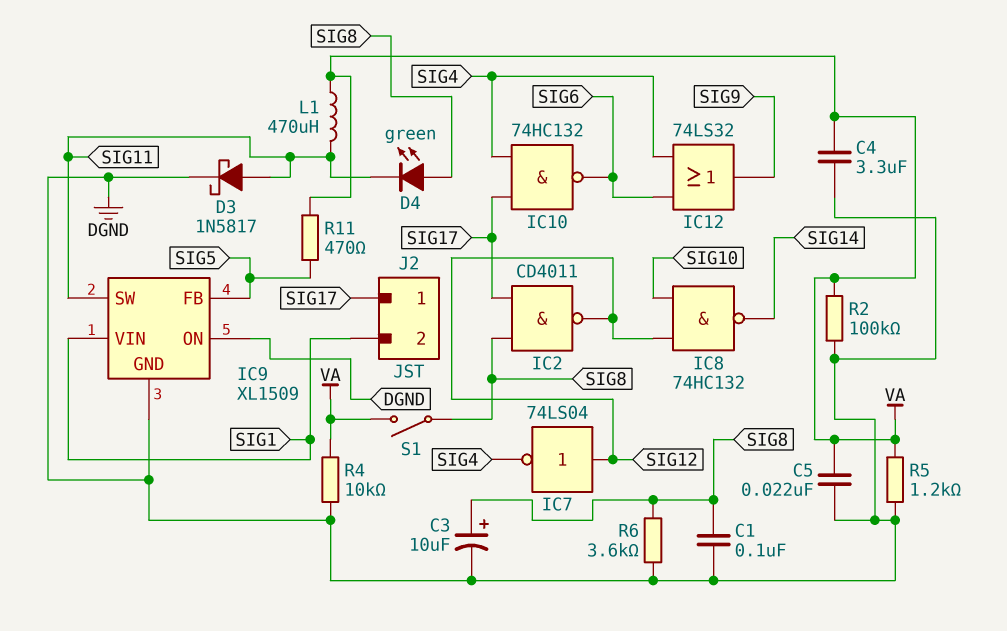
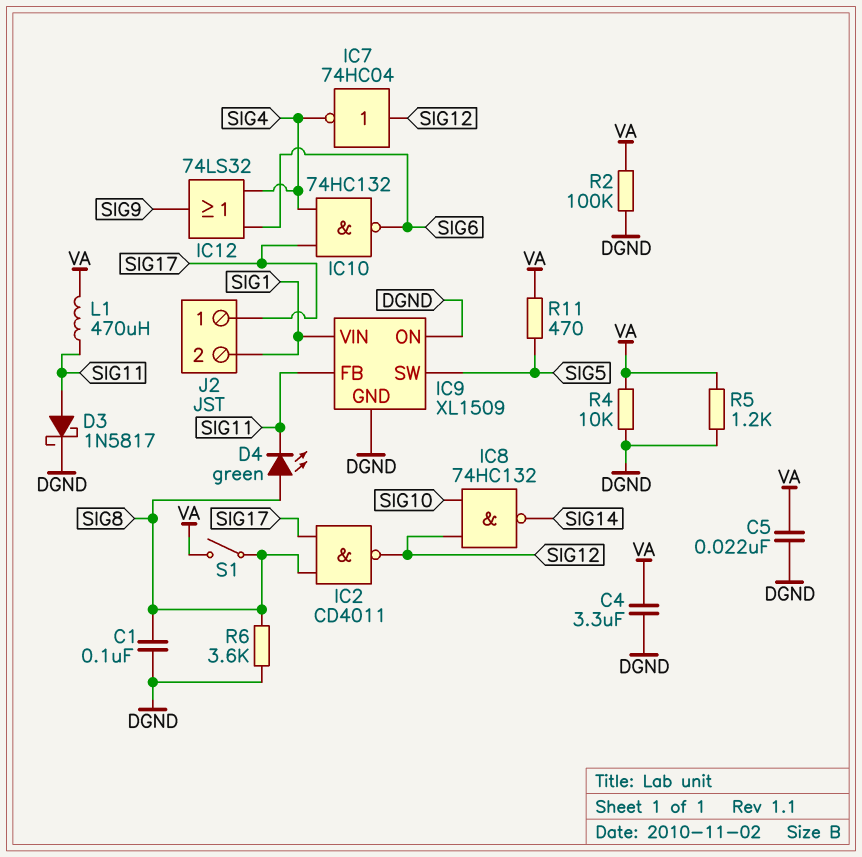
C3: 10uF (plus SIG8, minus DGND) -> none
IC7: NOT 74LS04 (in SIG12, out SIG4) -> NOT 74HC04 (in SIG12, out SIG4)
IC9 pin FB: SIG5 -> SIG11
IC9 pin SW: SIG11 -> SIG5

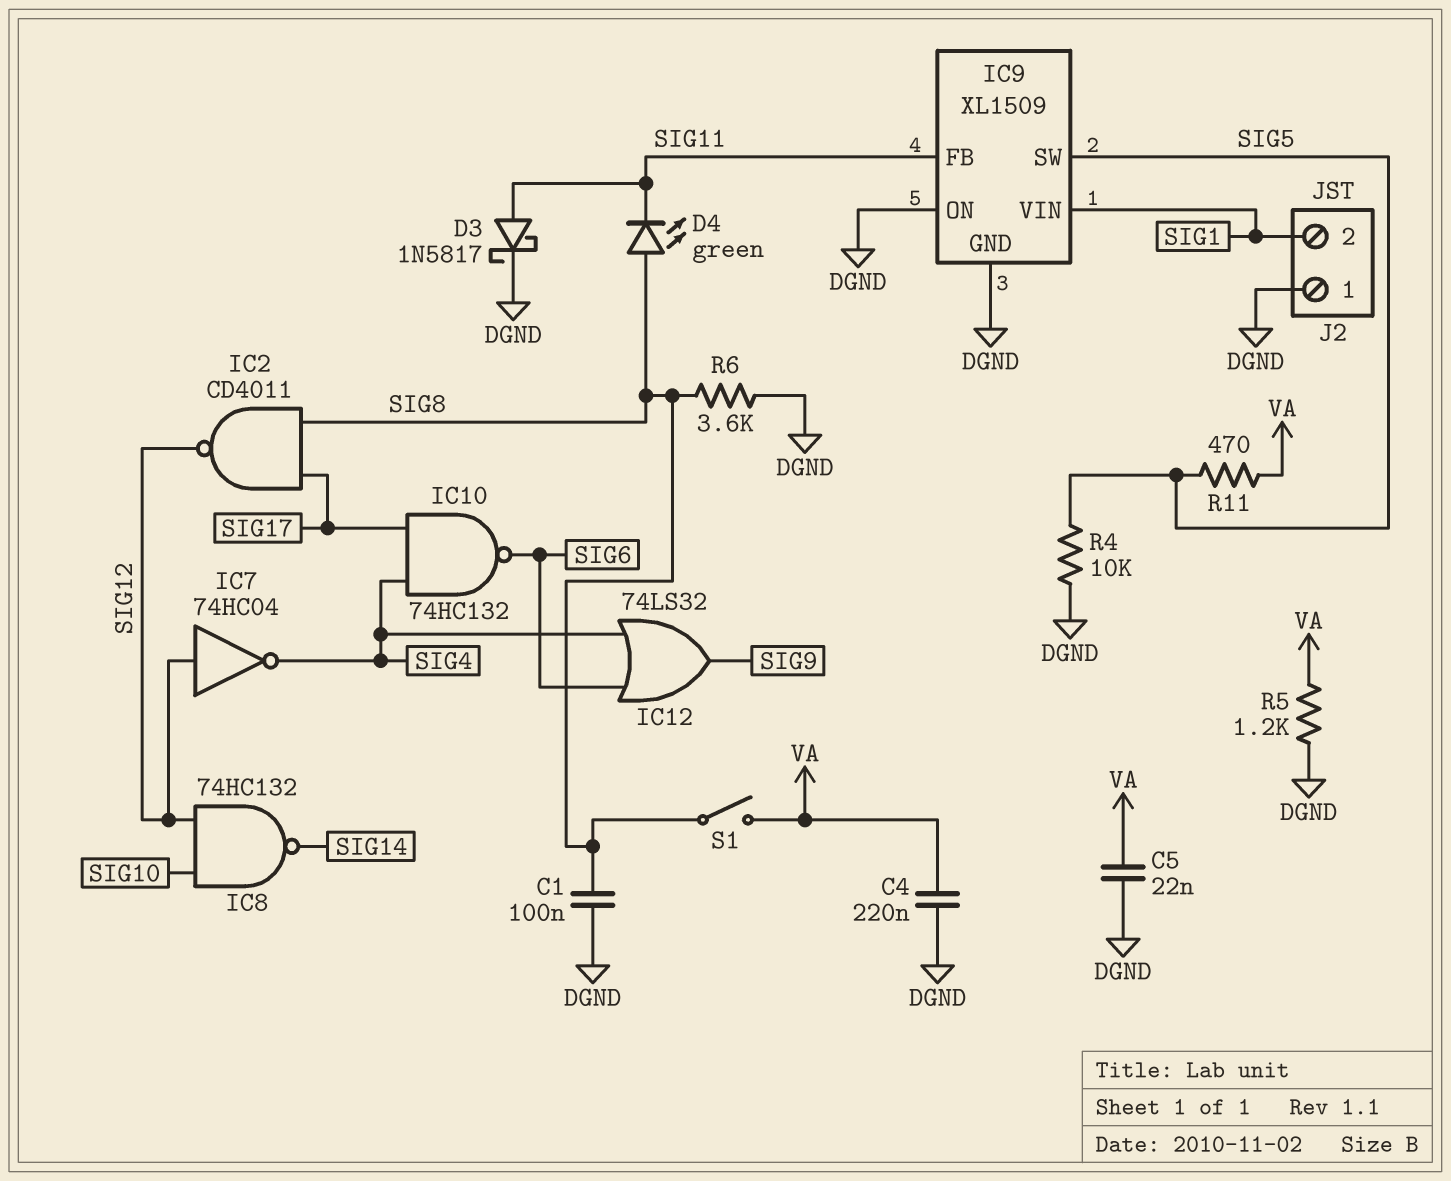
C4: 3.3uF (DGND, VA) -> 220nF (DGND, VA)
J2 pin 1: SIG17 -> DGND
L1: 470uH (SIG11, VA) -> none
R2: 100k (DGND, VA) -> none
R4: 10k (DGND, VA) -> 10k (DGND, SIG5)

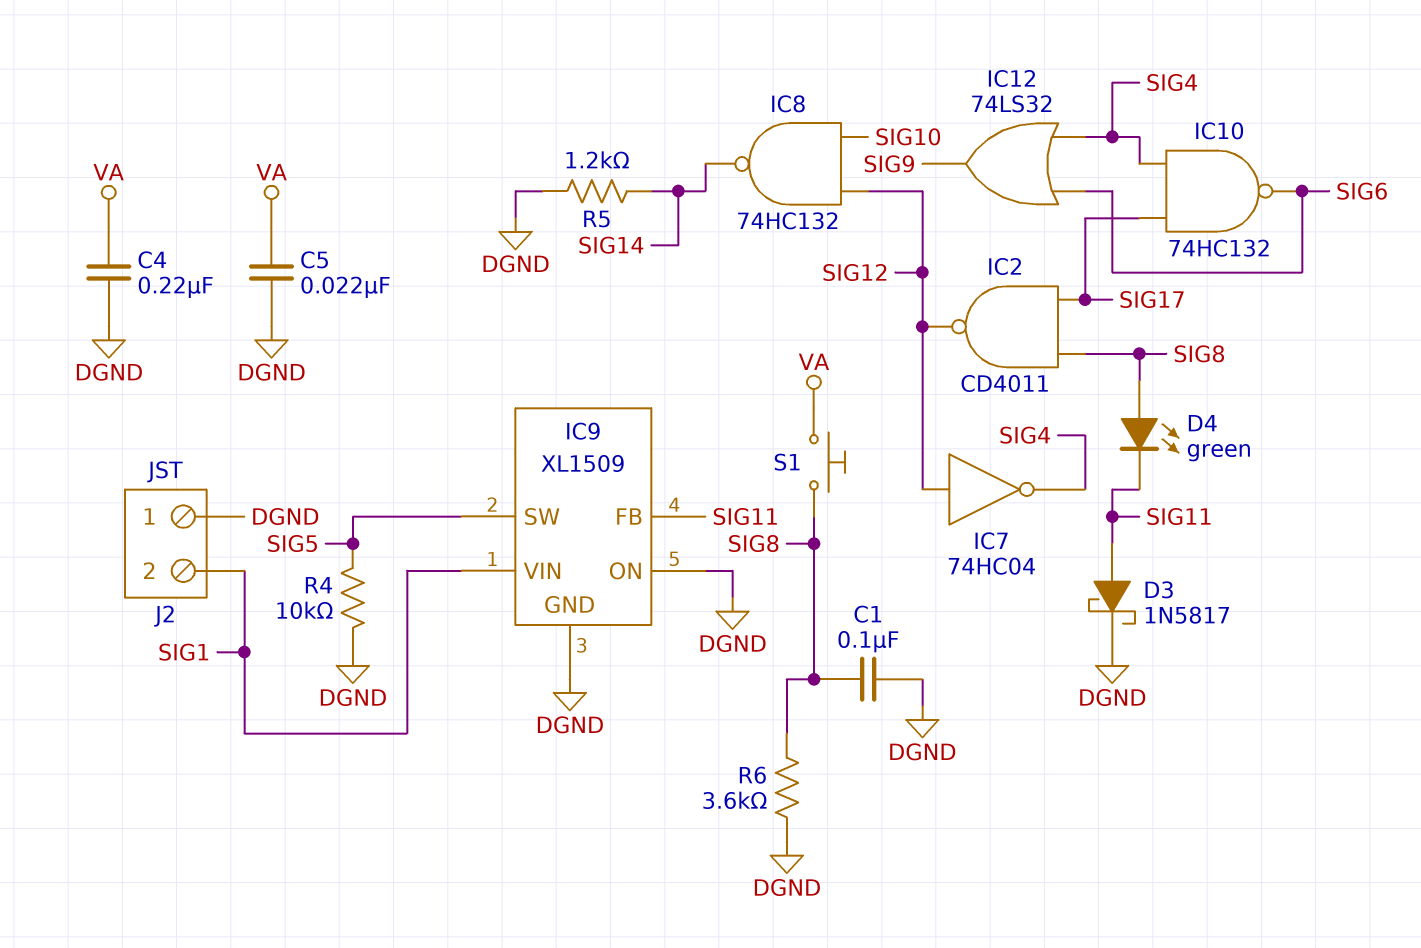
R5: 1.2k (DGND, VA) -> 1.2k (DGND, SIG14)
R11: 470 (SIG5, VA) -> none
S1: switch (SIG8, VA) -> button (SIG8, VA)

